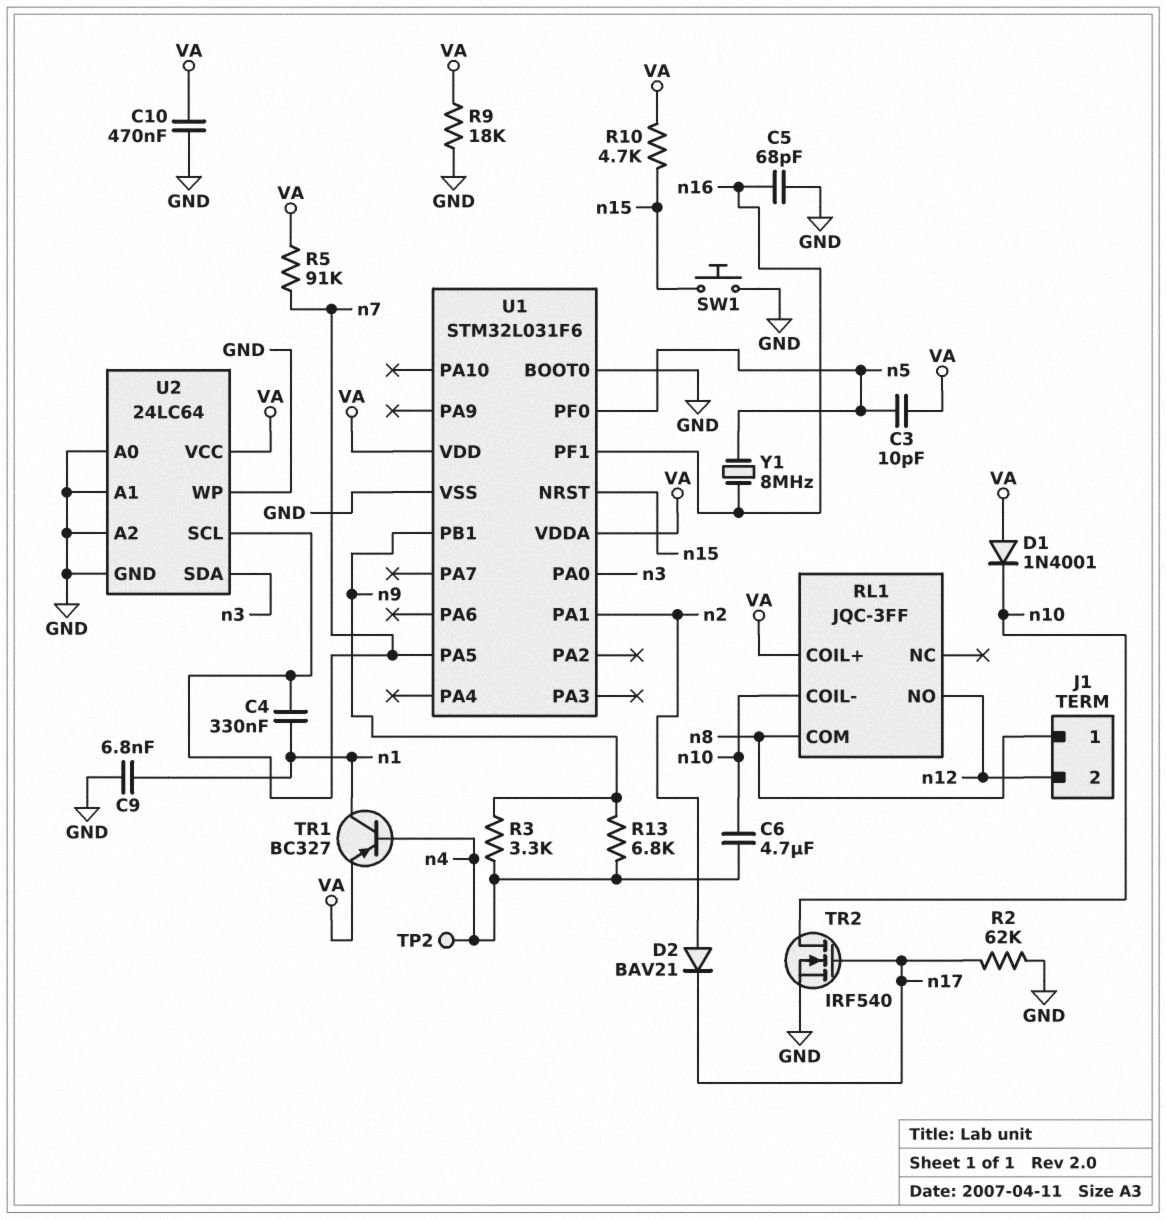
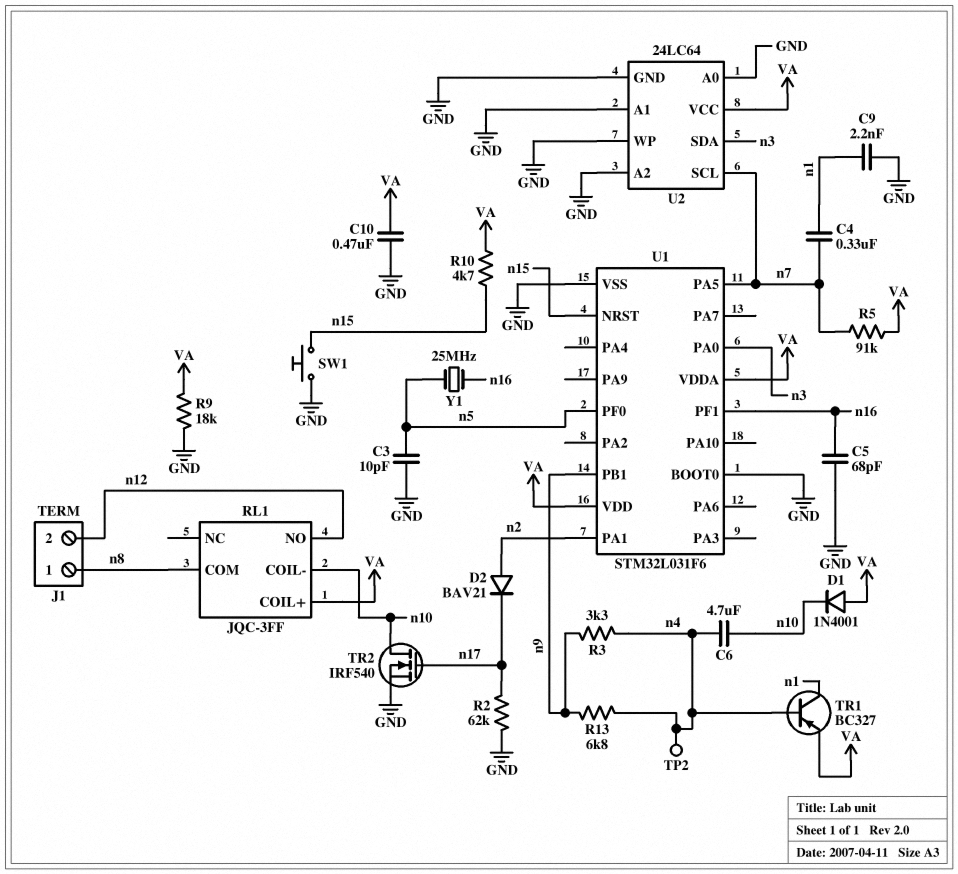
C3: 10pF (VA, n5) -> 10pF (GND, n5)
C9: 6.8nF (GND, n1) -> 2.2nF (GND, n1)
Y1: 8MHz (n5, n16) -> 25MHz (n5, n16)

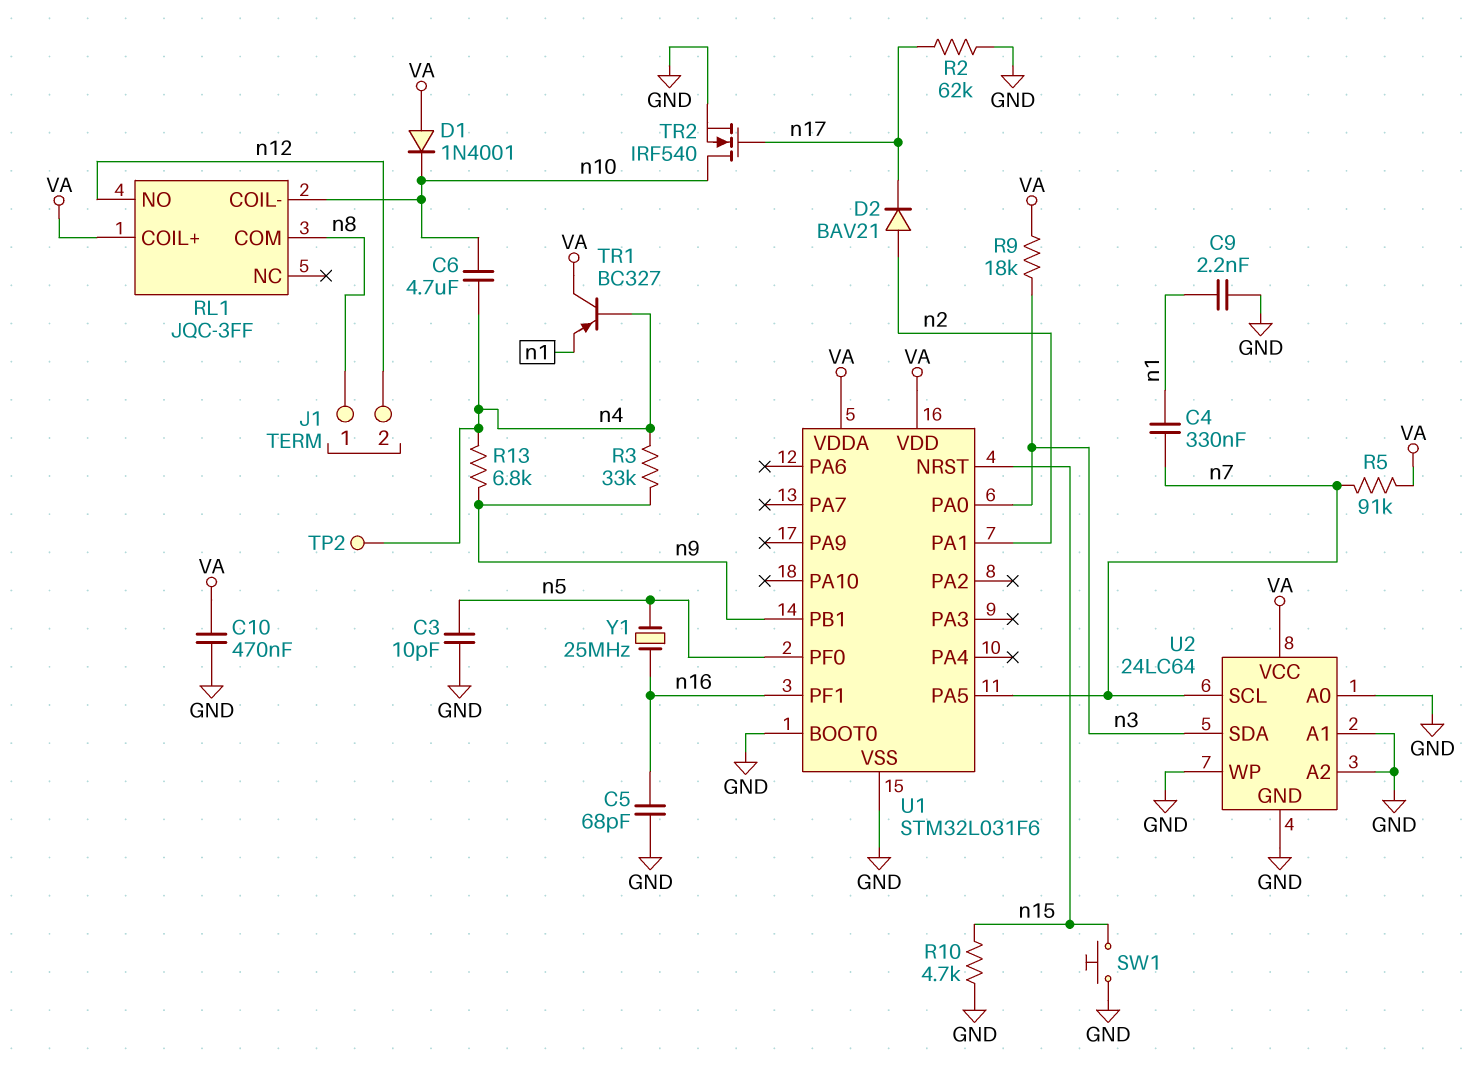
R3: 3.3k (n4, n9) -> 33k (n4, n9)
R9: 18k (GND, VA) -> 18k (VA, n3)
R10: 4.7k (VA, n15) -> 4.7k (GND, n15)
TR1: PNP BC327 (B n4, C n1, E VA) -> PNP BC327 (B n4, C VA, E n1)

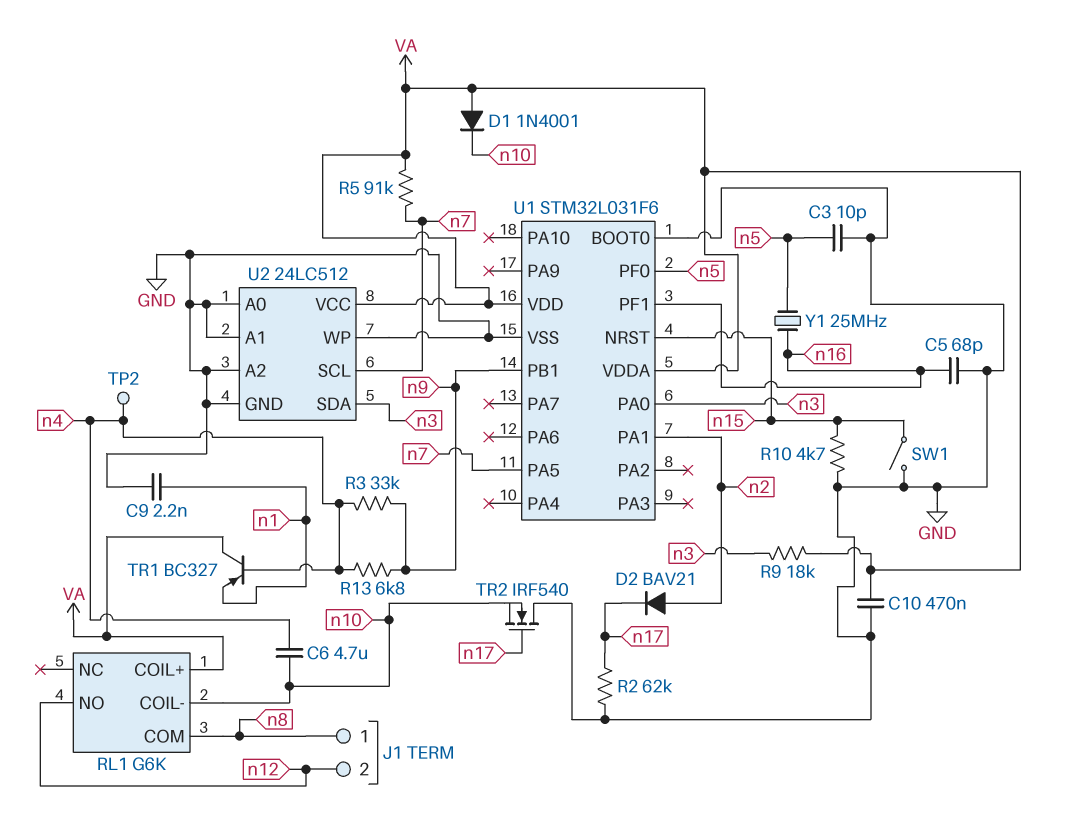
C4: 330nF (n1, n7) -> none
RL1: JQC-3FF -> G6K
SW1: button (GND, n15) -> switch (GND, n15)
TR2: NMOS IRF540 (G n17, D n10, S GND) -> NMOS IRF540 (G n17, D GND, S n10)
U2: 24LC64 -> 24LC512

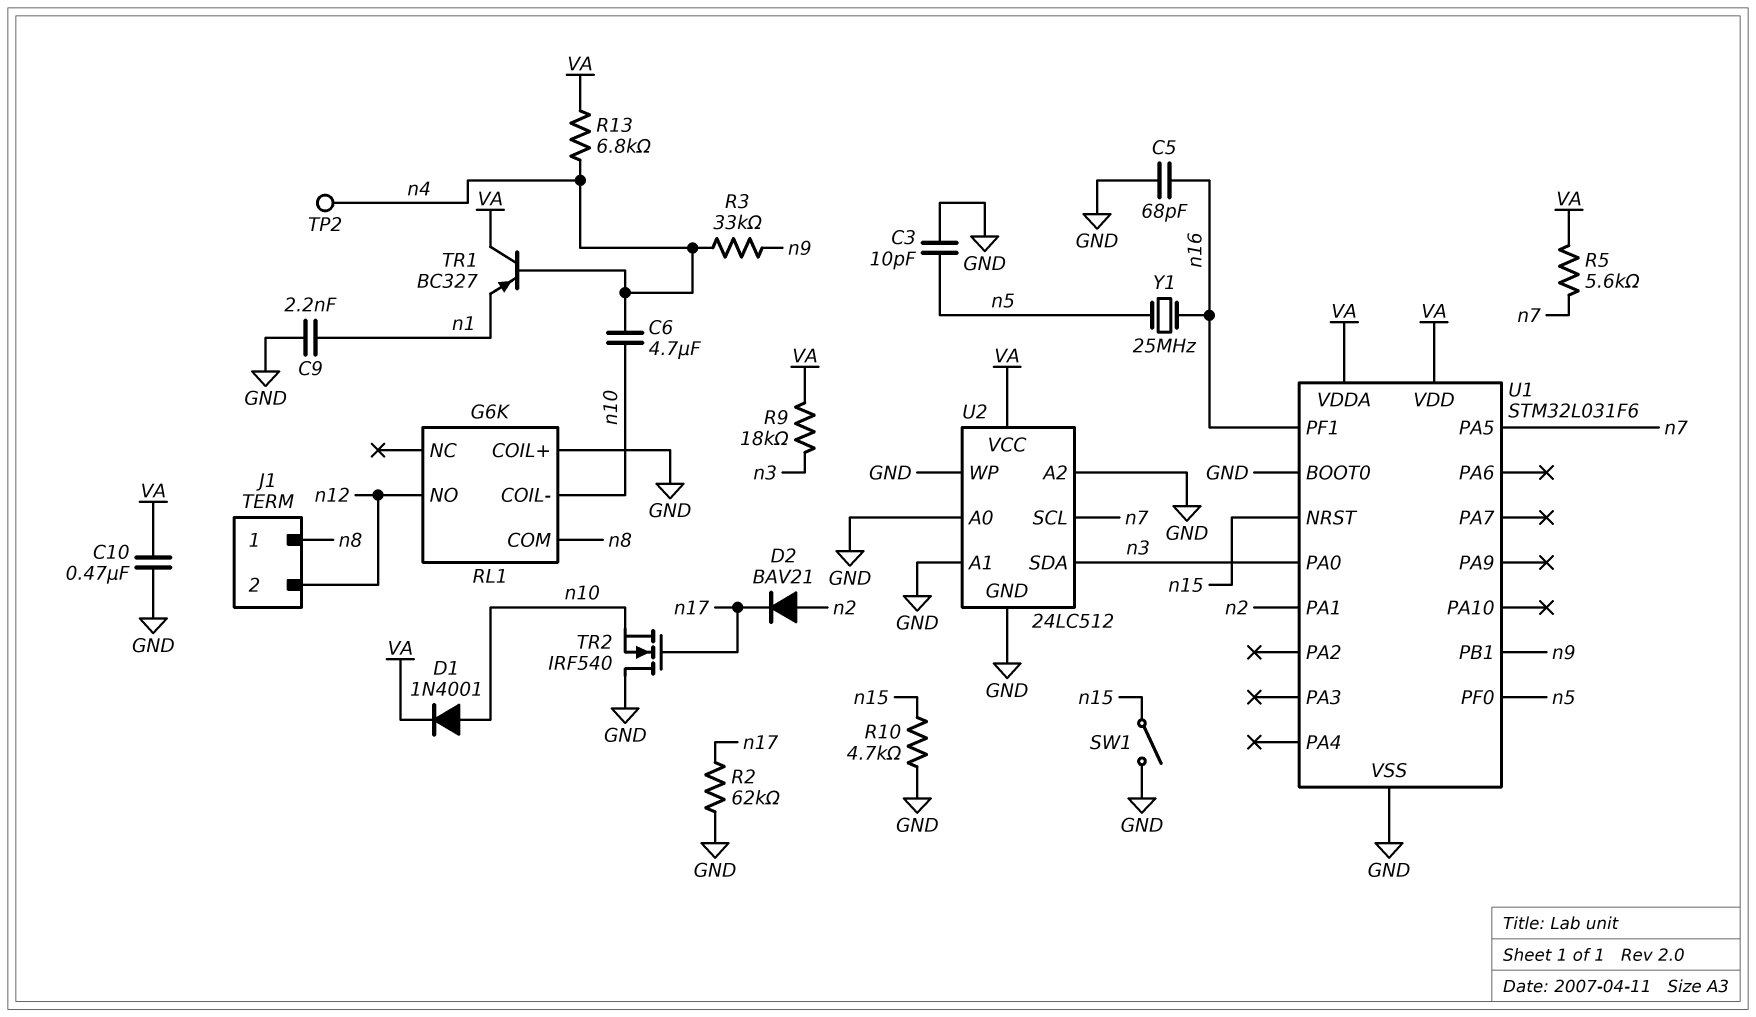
D1: diode 1N4001 (A VA, K n10) -> diode 1N4001 (A n10, K VA)
R5: 91k (VA, n7) -> 5.6k (VA, n7)
R13: 6.8k (n4, n9) -> 6.8k (VA, n4)
RL1 pin COIL+: VA -> GND

